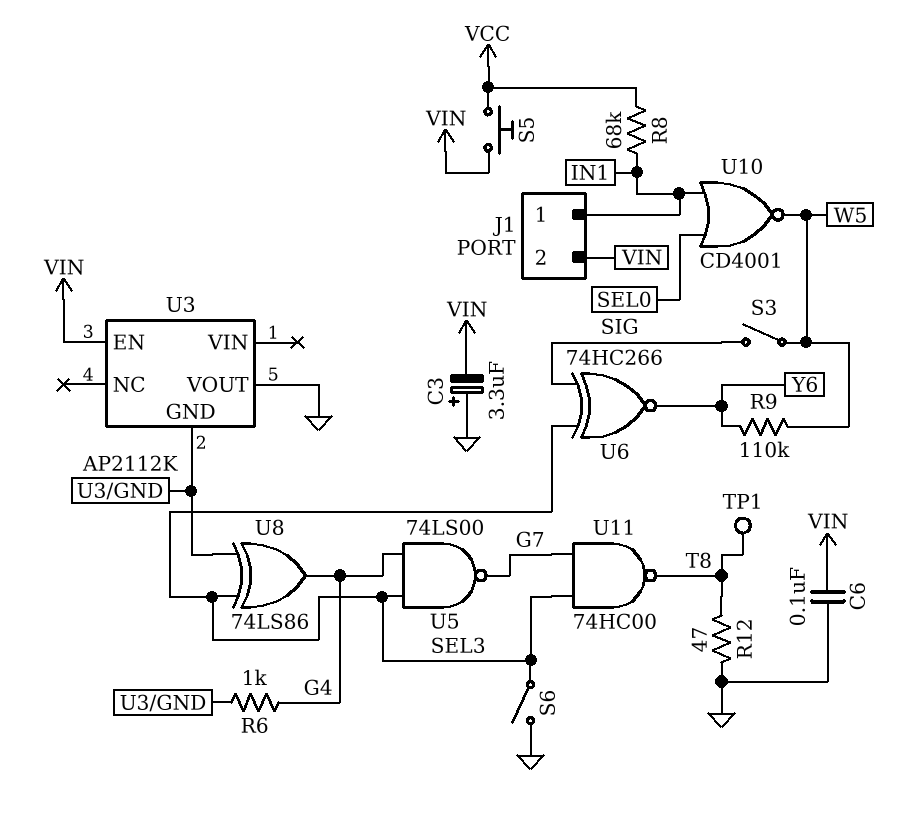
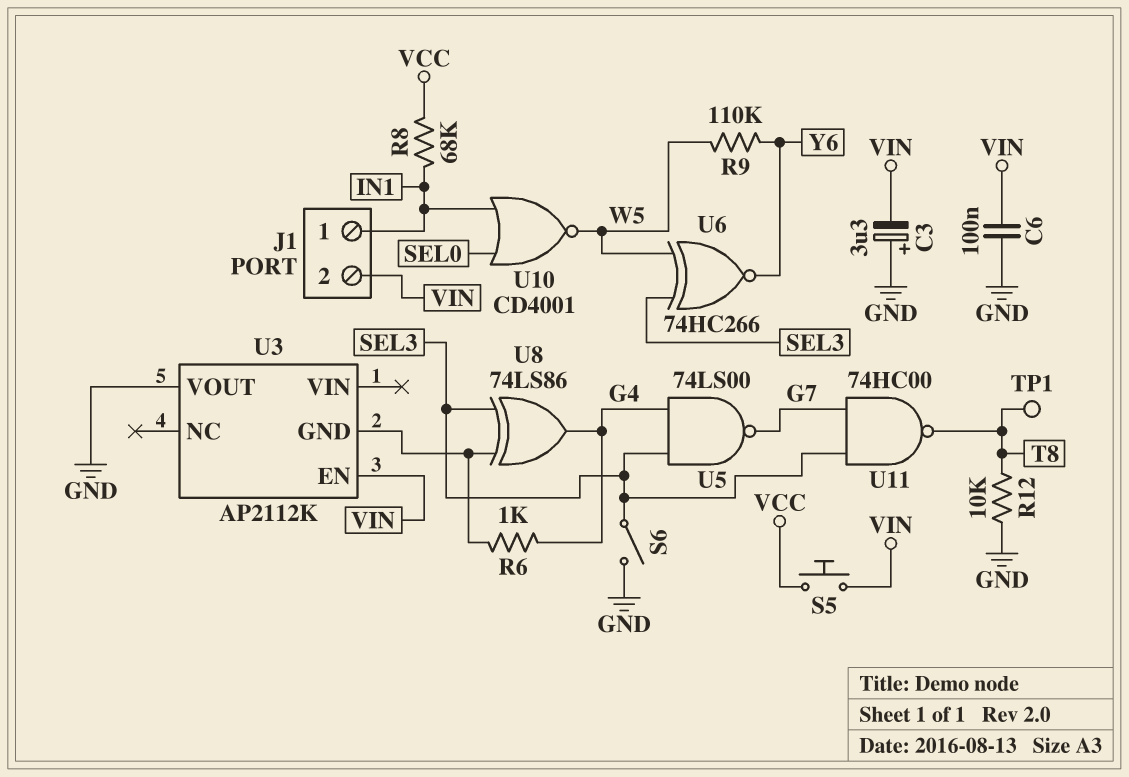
R12: 47 (GND, T8) -> 10k (GND, T8)
S3: switch (SIG, W5) -> none
U6: XNOR 74HC266 (in SEL3, in SIG, out Y6) -> XNOR 74HC266 (in SEL3, in W5, out Y6)

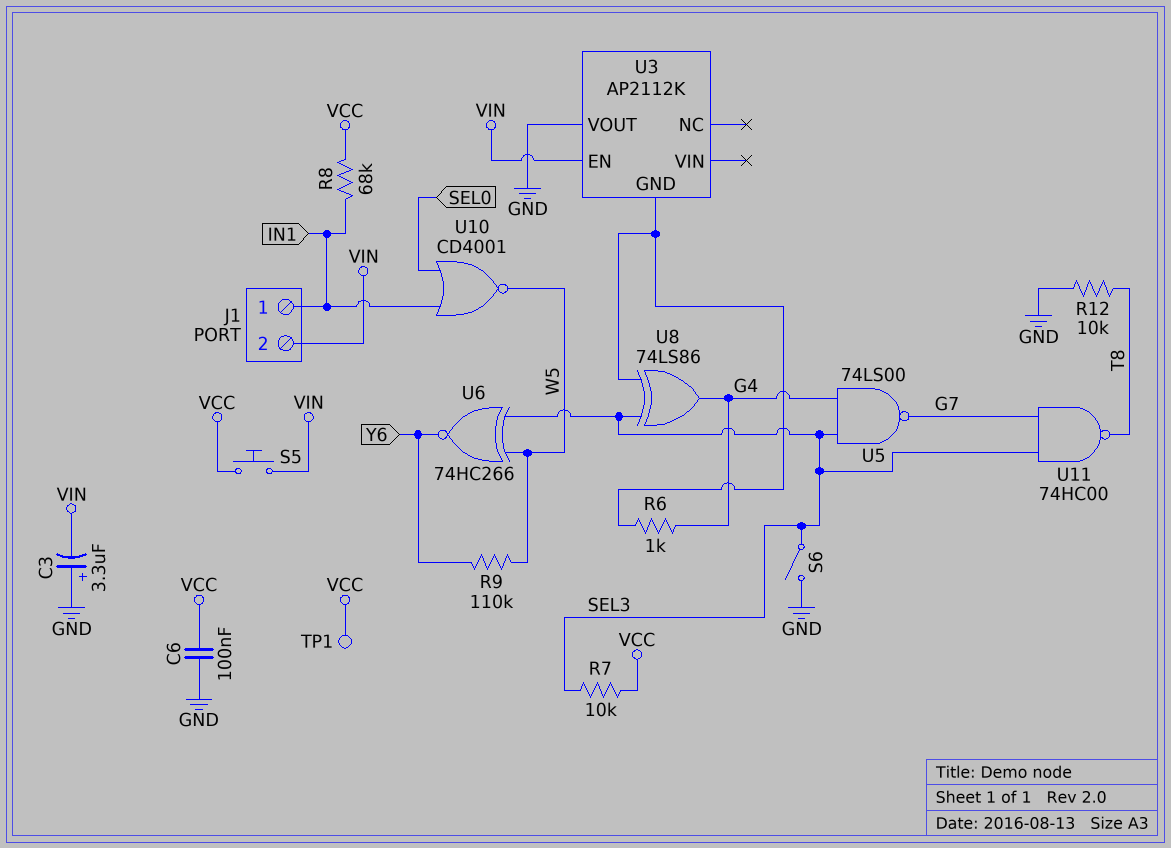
C6: 100nF (GND, VIN) -> 100nF (GND, VCC)
R7: none -> 10k (SEL3, VCC)
TP1: test point (T8) -> test point (VCC)

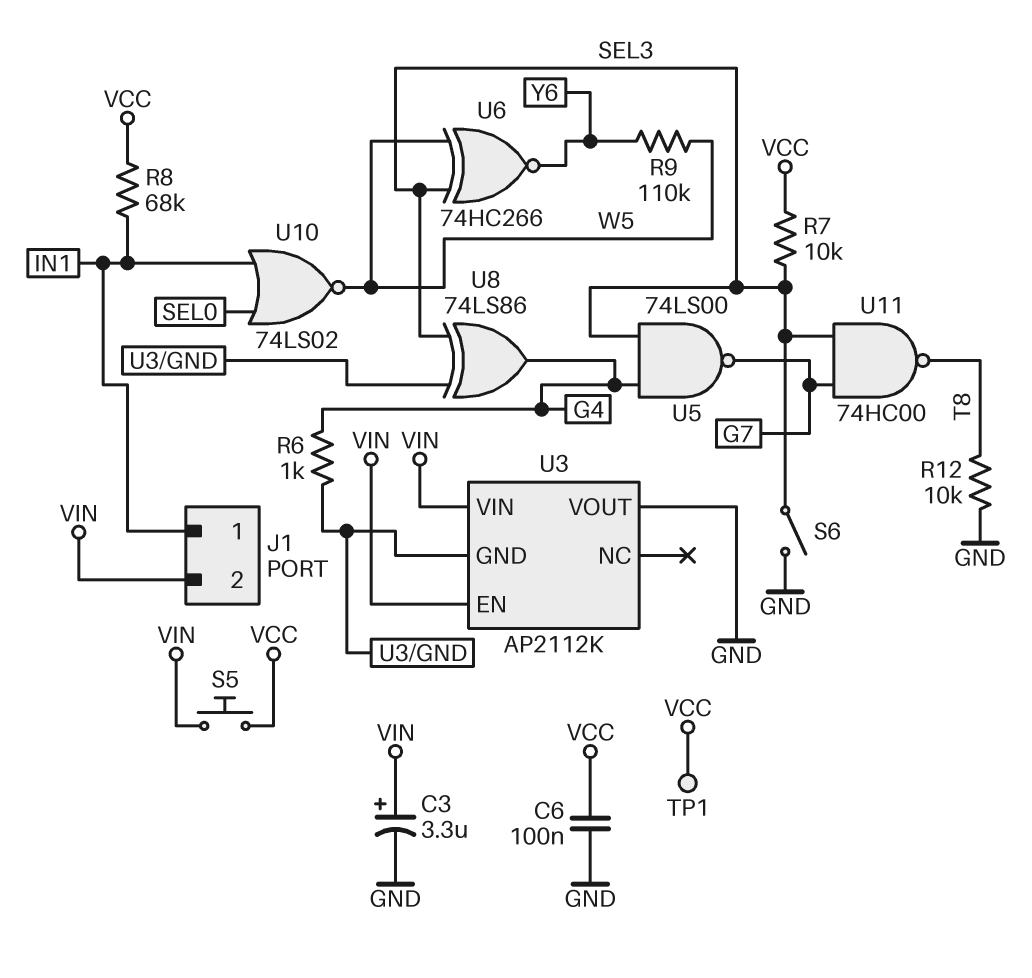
C3: 3.3uF (plus GND, minus VIN) -> 3.3uF (plus VIN, minus GND)
U3 pin VIN: none -> VIN
U10: NOR CD4001 (in IN1, in SEL0, out W5) -> NOR 74LS02 (in IN1, in SEL0, out W5)

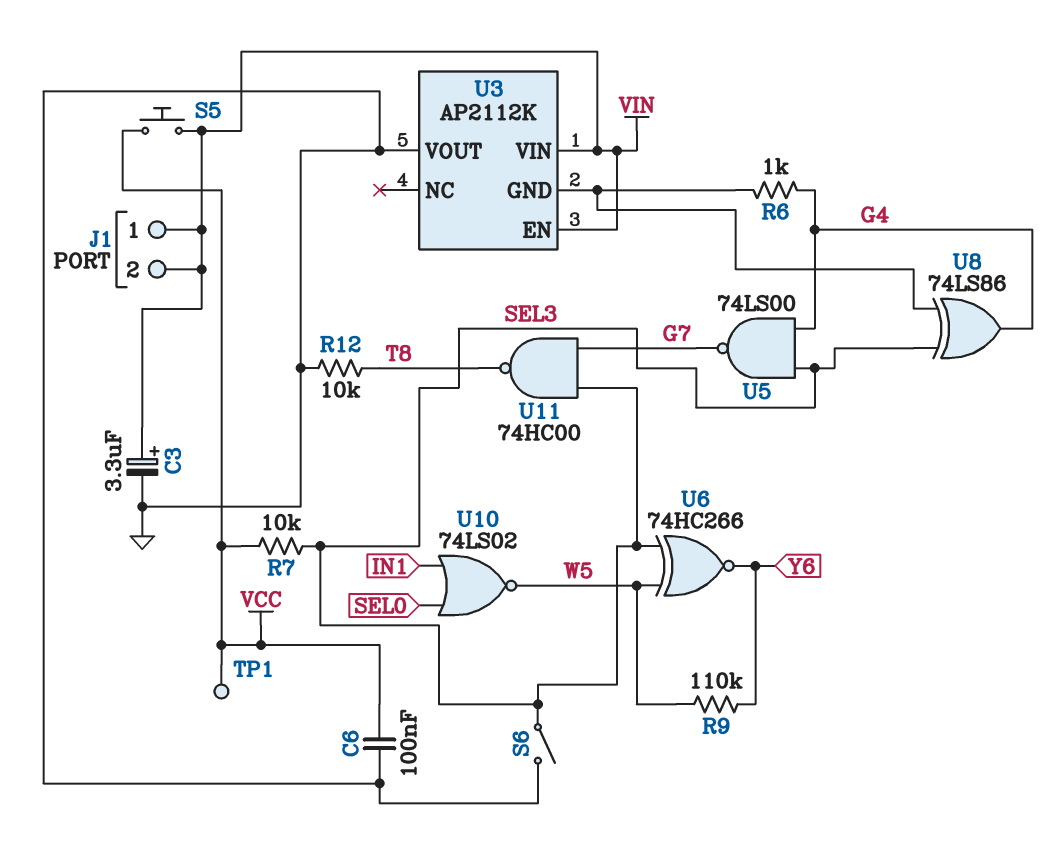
J1 pin 1: IN1 -> VIN
R8: 68k (IN1, VCC) -> none

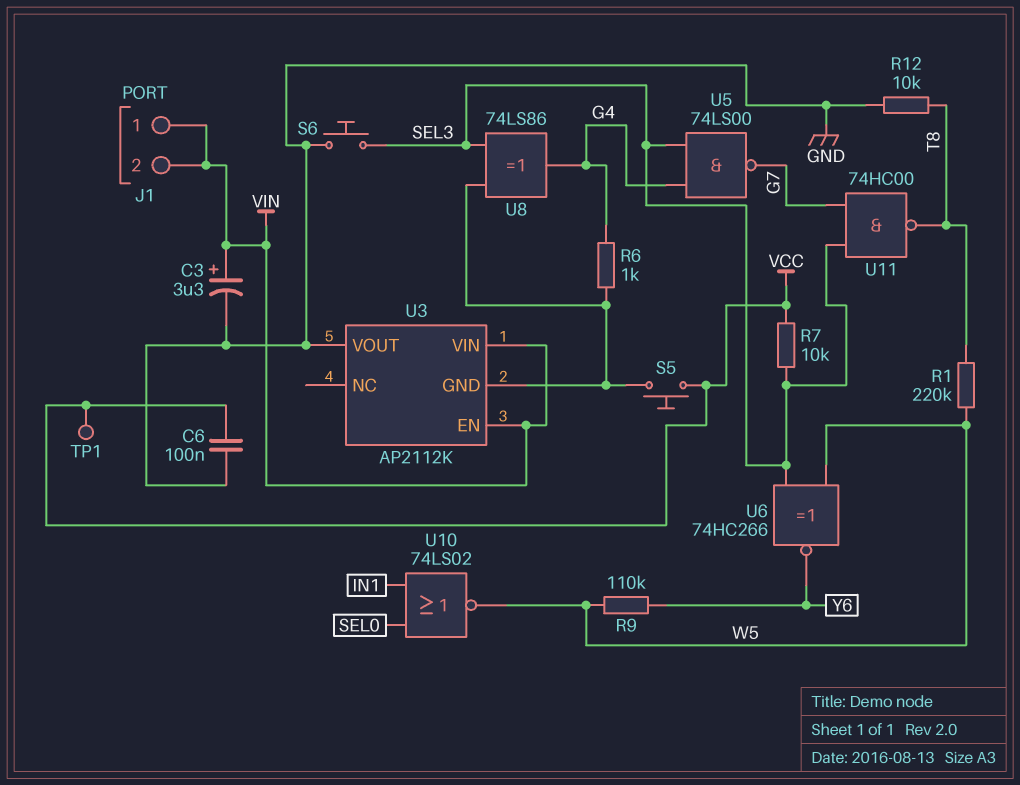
R1: none -> 220k (T8, W5)
S5: button (VCC, VIN) -> button (U3/GND, VCC)
S6: switch (GND, SEL3) -> button (GND, SEL3)

